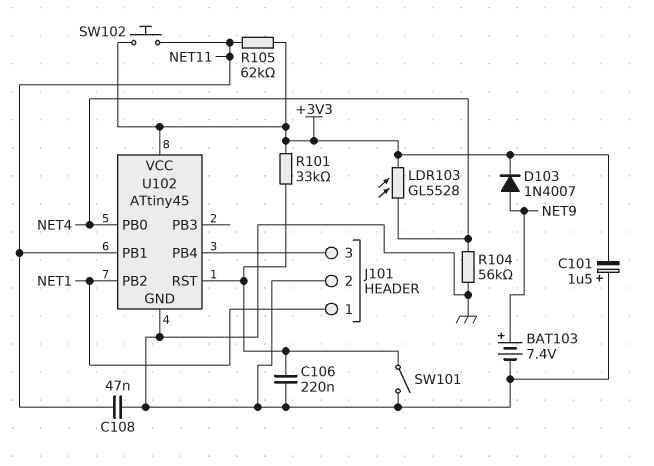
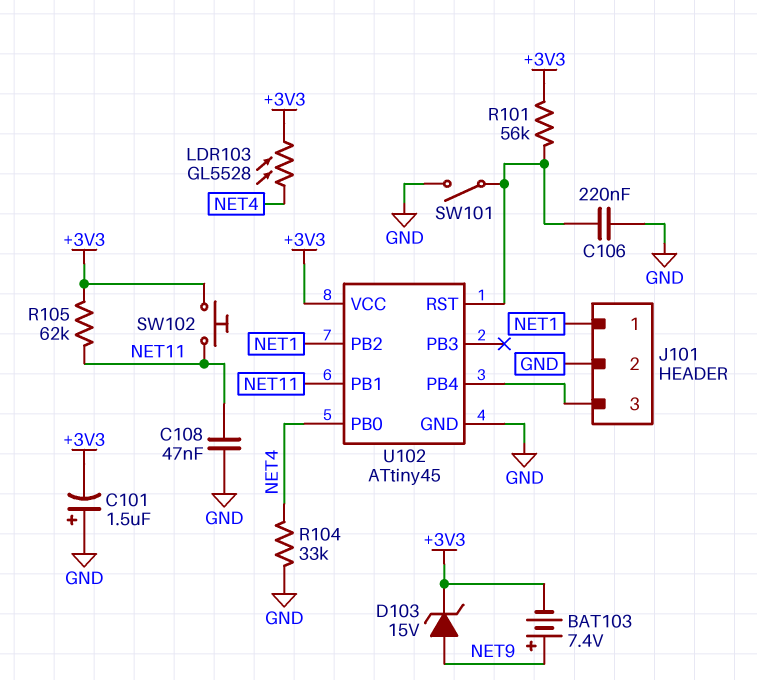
BAT103: 7.4V (plus NET9, minus GND) -> 7.4V (plus NET9, minus +3V3)
D103: diode 1N4007 (A NET9, K +3V3) -> zener 15V (A NET9, K +3V3)
R101: 33k (+3V3, U102/RST) -> 56k (+3V3, U102/RST)
R104: 56k (GND, NET4) -> 33k (GND, NET4)

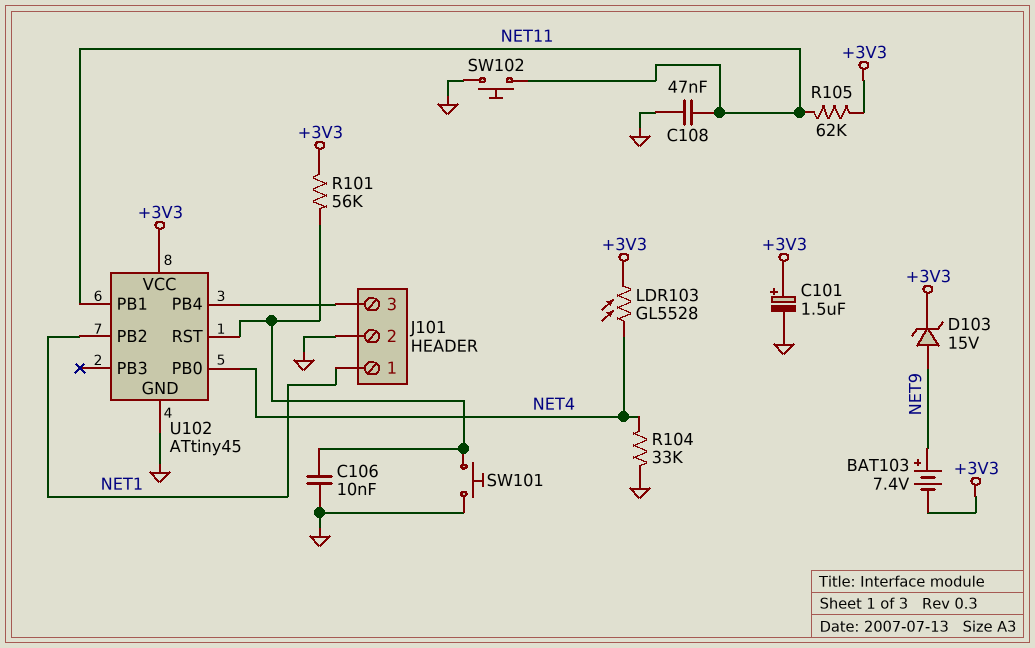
C101: 1.5uF (plus GND, minus +3V3) -> 1.5uF (plus +3V3, minus GND)
C106: 220nF (GND, U102/RST) -> 10nF (GND, U102/RST)
SW101: switch (GND, U102/RST) -> button (GND, U102/RST)
SW102: button (+3V3, NET11) -> button (GND, NET11)

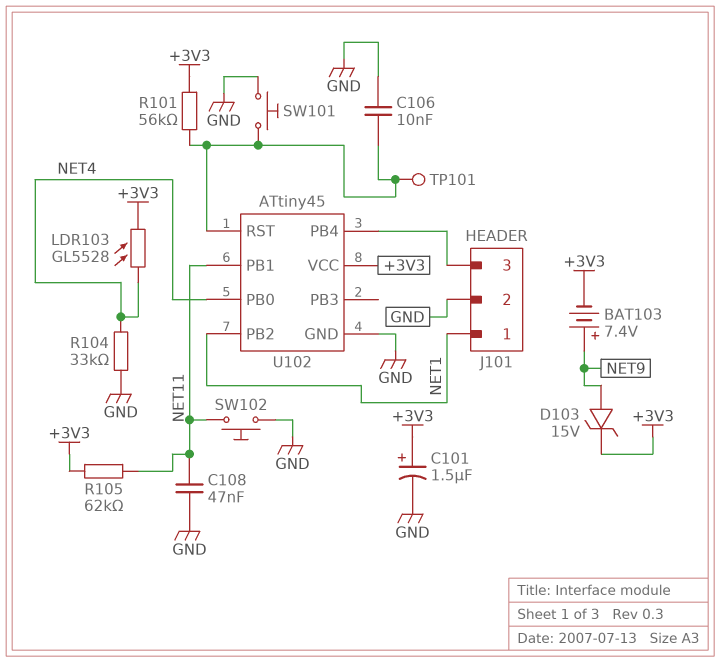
TP101: none -> test point (U102/RST)

